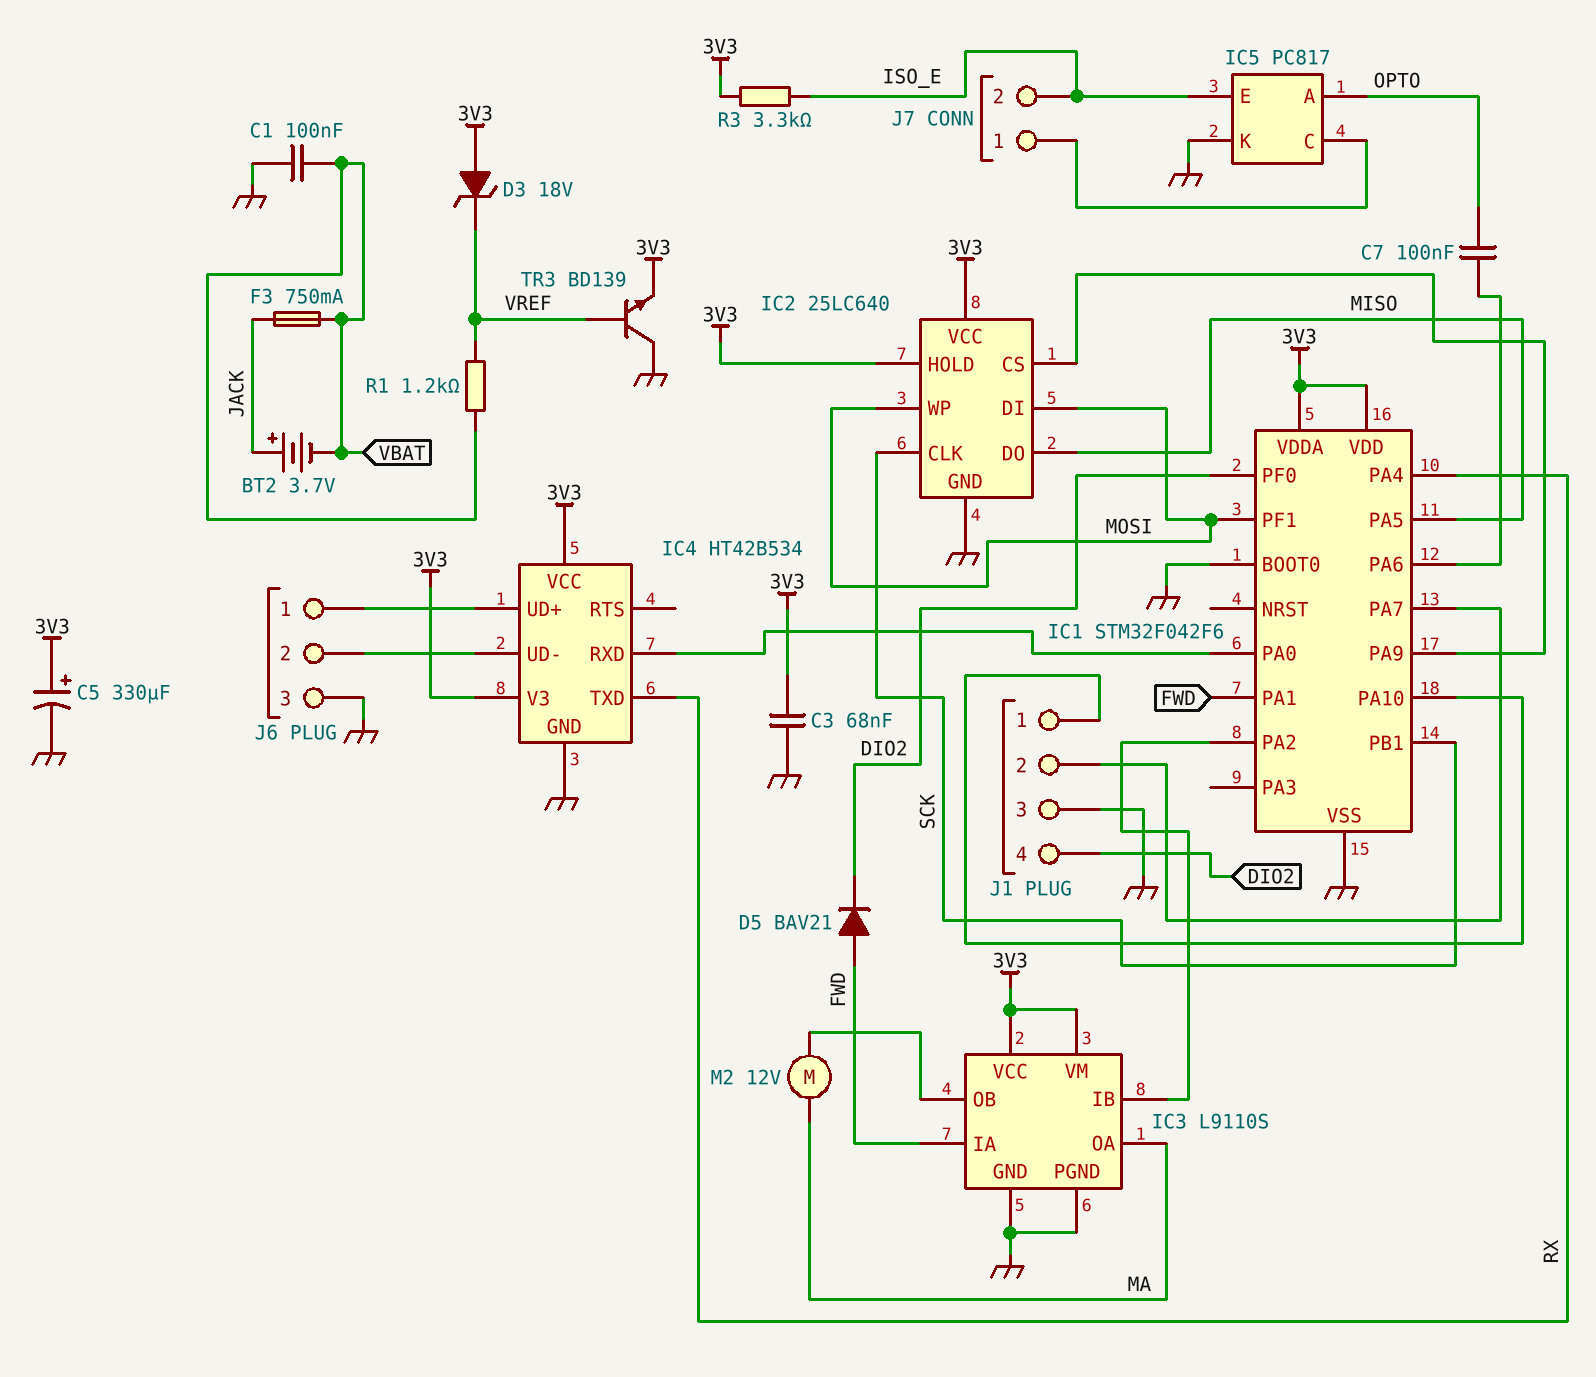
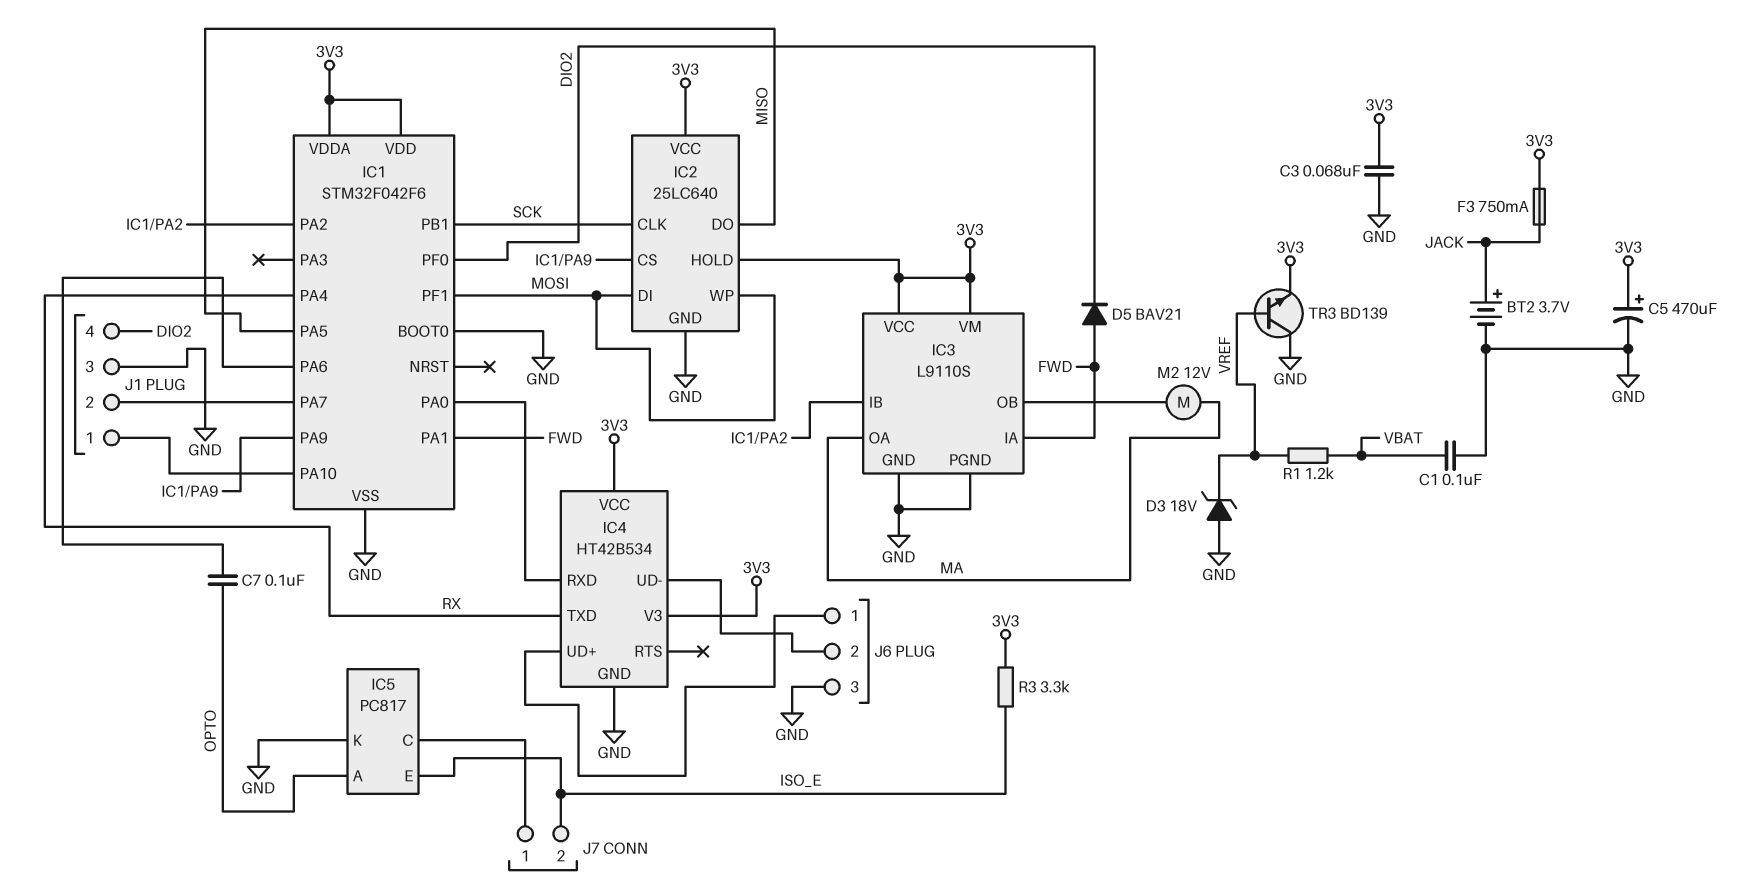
BT2: 3.7V (plus JACK, minus VBAT) -> 3.7V (plus JACK, minus GND)
C5: 330uF (plus 3V3, minus GND) -> 470uF (plus 3V3, minus GND)
D3: zener 18V (A 3V3, K VREF) -> zener 18V (A GND, K VREF)
F3: 750mA (JACK, VBAT) -> 750mA (3V3, JACK)

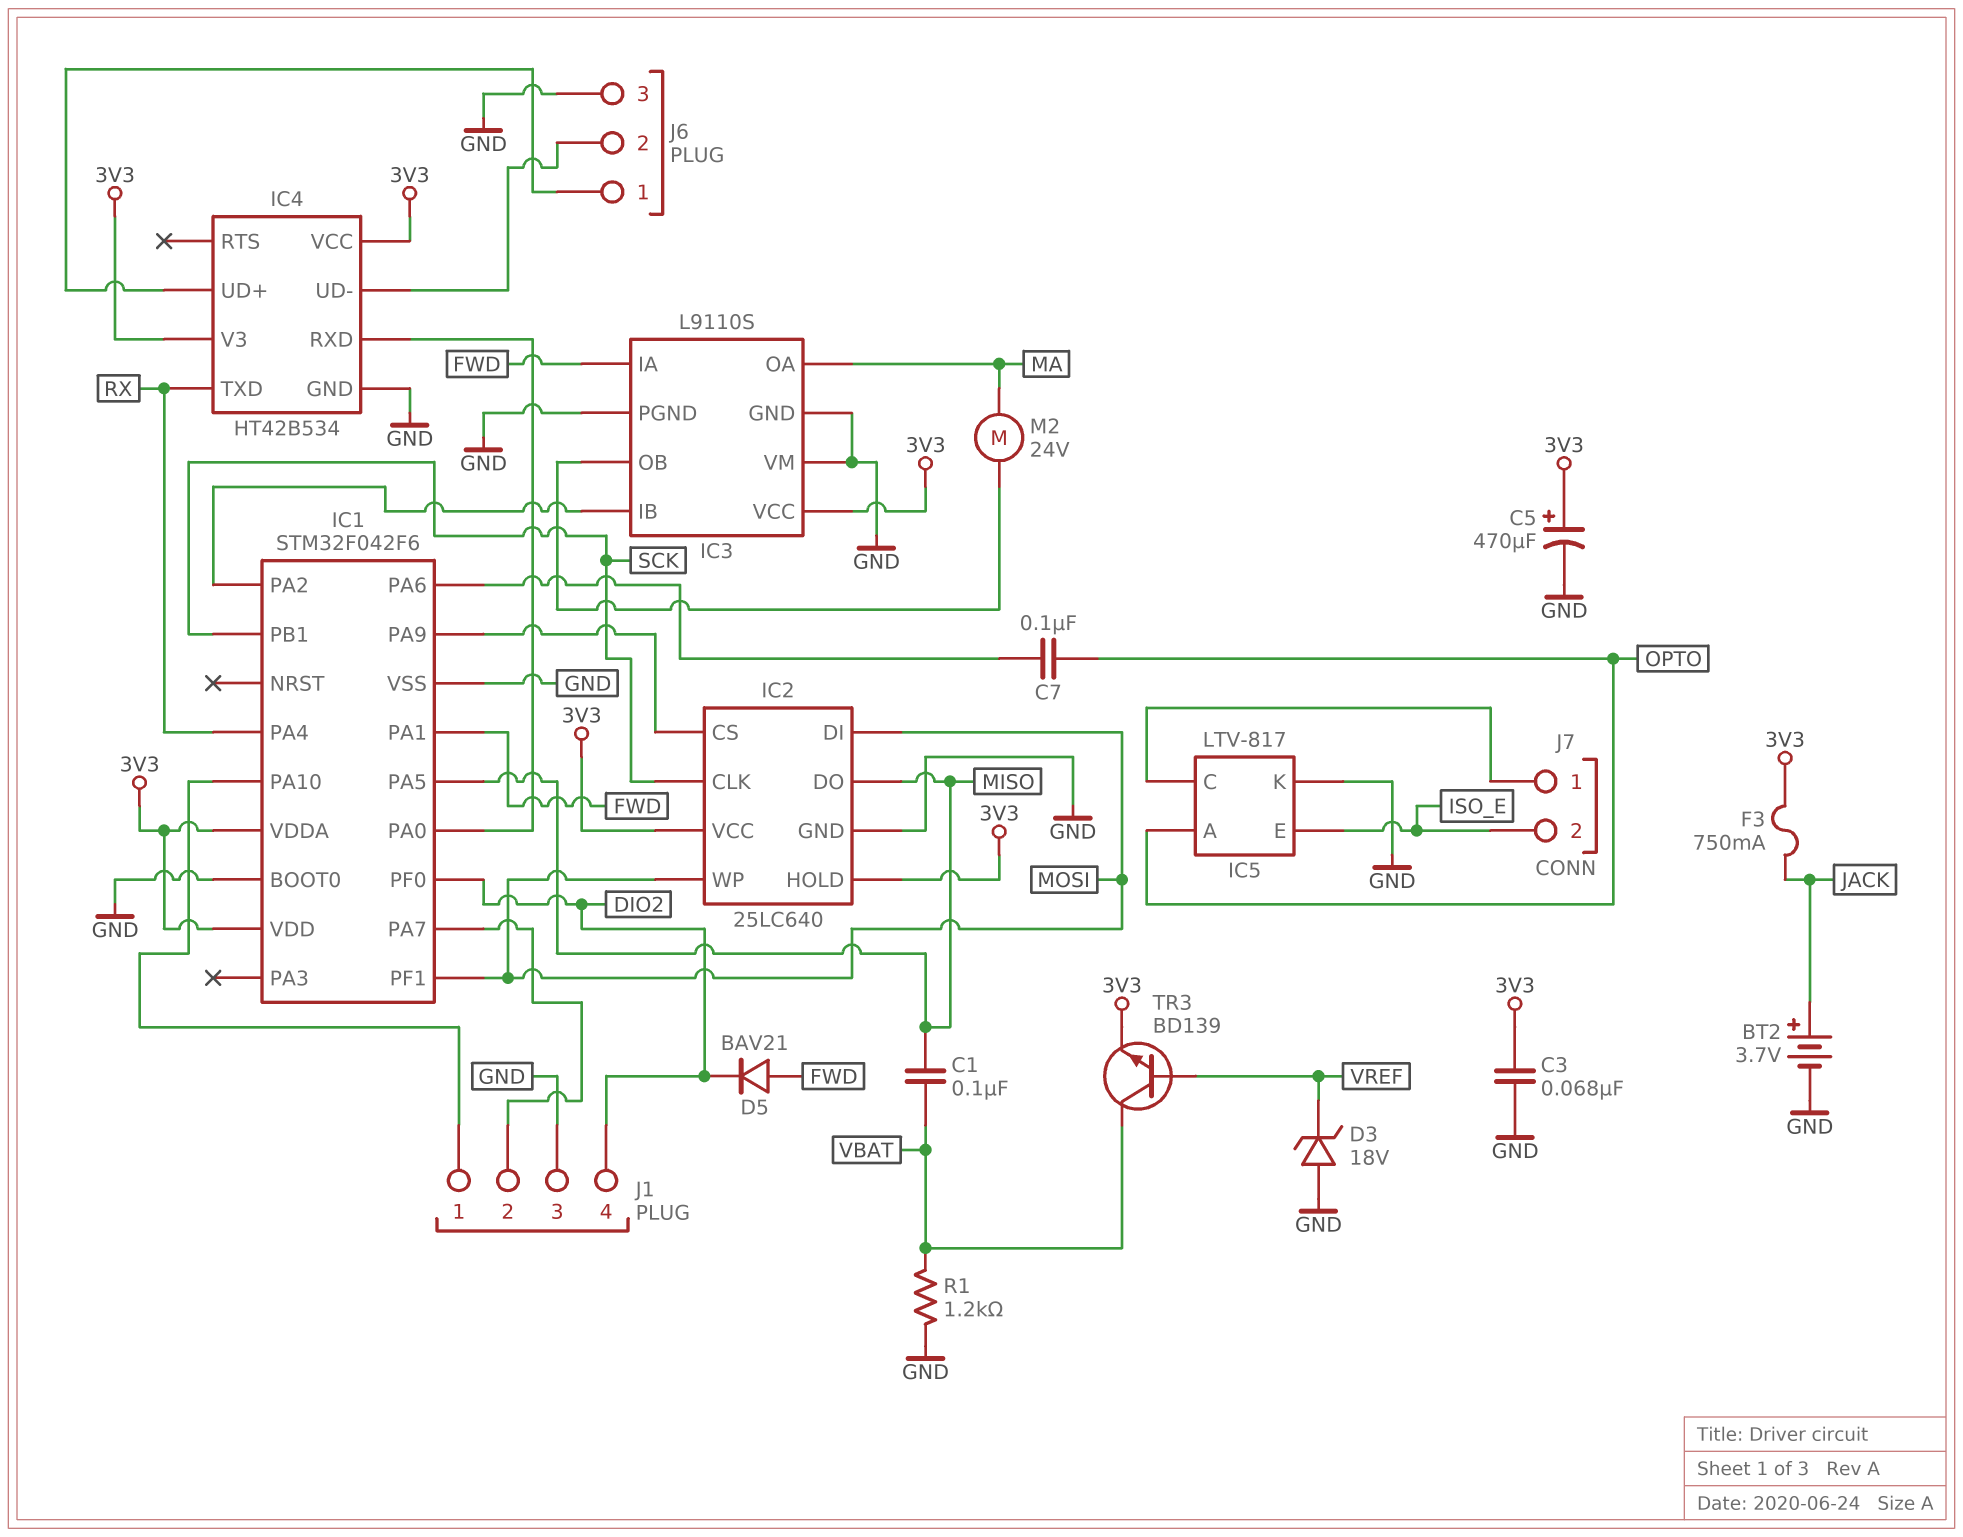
C1: 100nF (GND, VBAT) -> 100nF (MISO, VBAT)
IC3 pin VM: 3V3 -> GND
IC5: PC817 -> LTV-817
M2: motor 12V (IC3/OB, MA) -> motor 24V (IC3/OB, MA)
R1: 1.2k (VBAT, VREF) -> 1.2k (GND, VBAT)
R3: 3.3k (3V3, ISO_E) -> none
TR3: NPN BD139 (B VREF, C GND, E 3V3) -> NPN BD139 (B VREF, C VBAT, E 3V3)

